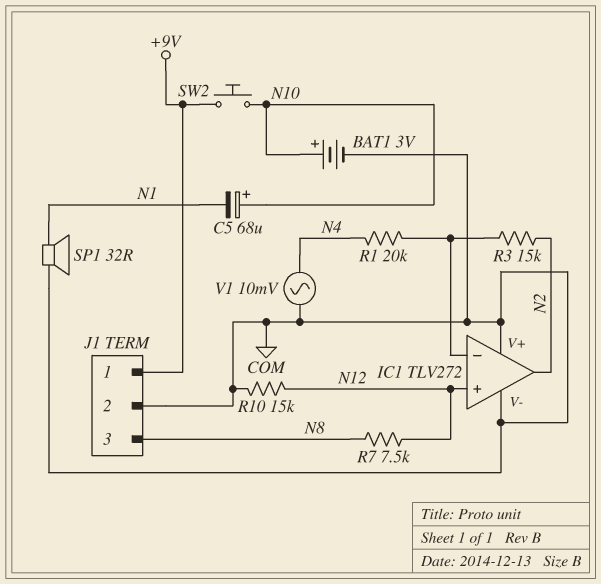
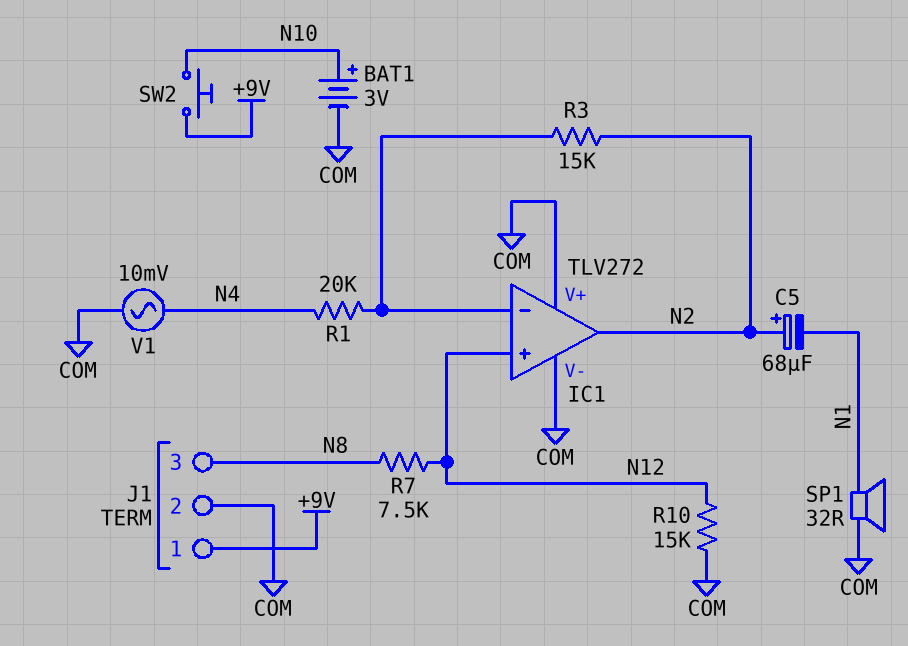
C5: 68uF (plus N10, minus N1) -> 68uF (plus N2, minus N1)

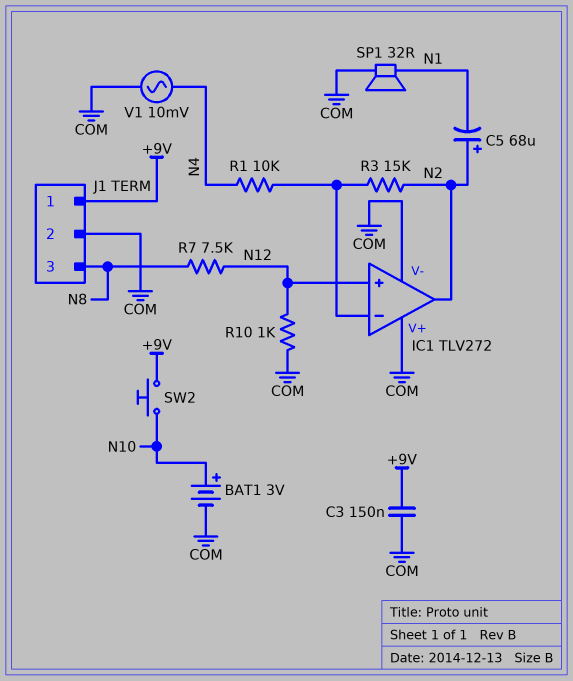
C3: none -> 150nF (+9V, COM)
R1: 20k (IC1/in-, N4) -> 10k (IC1/in-, N4)
R10: 15k (COM, N12) -> 1k (COM, N12)

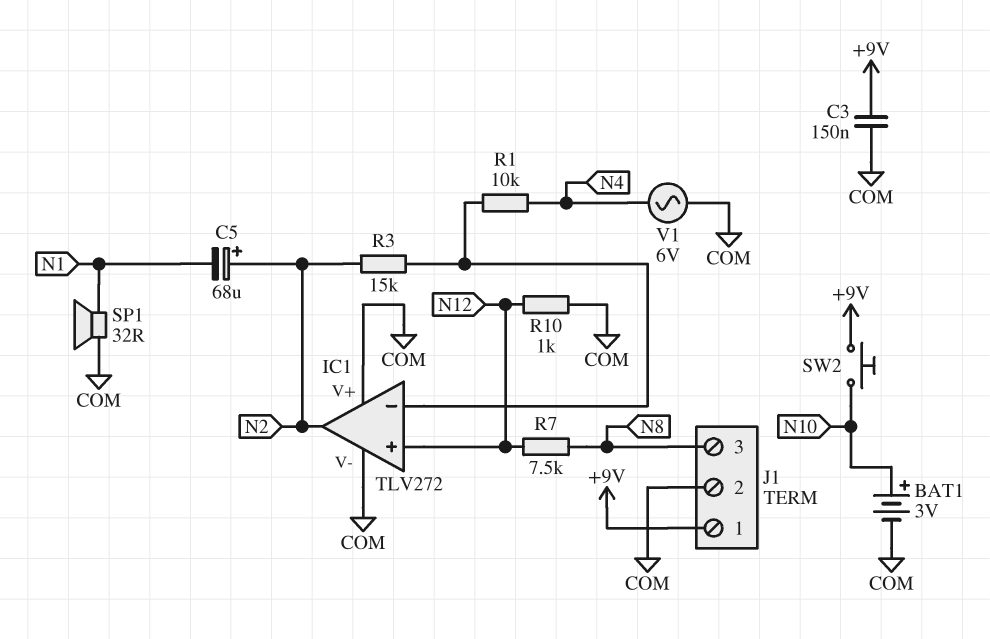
V1: AC 10mV (COM, N4) -> AC 6V (COM, N4)

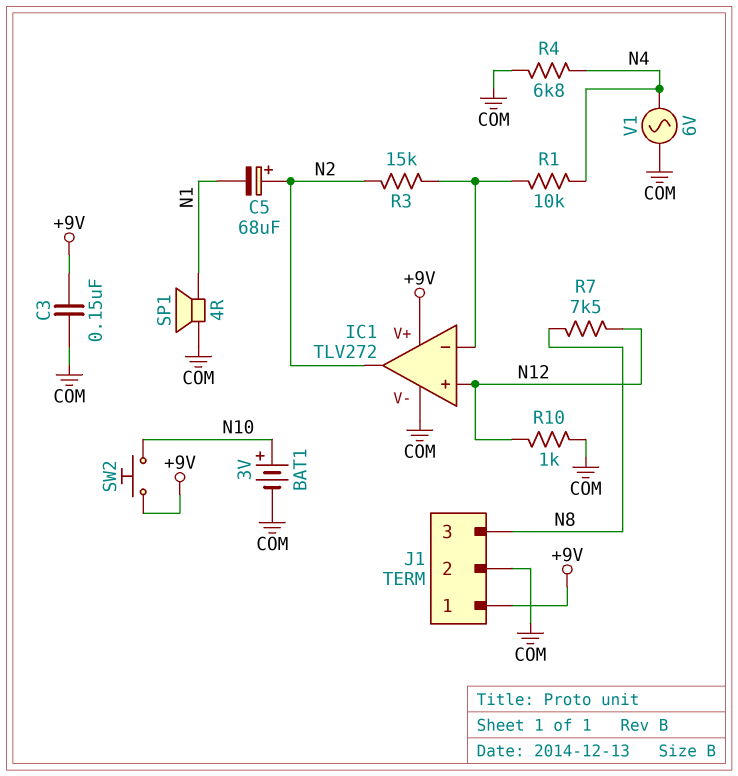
IC1 pin V+: COM -> +9V
R4: none -> 6.8k (COM, N4)
SP1: speaker 32R (COM, N1) -> speaker 4R (COM, N1)

